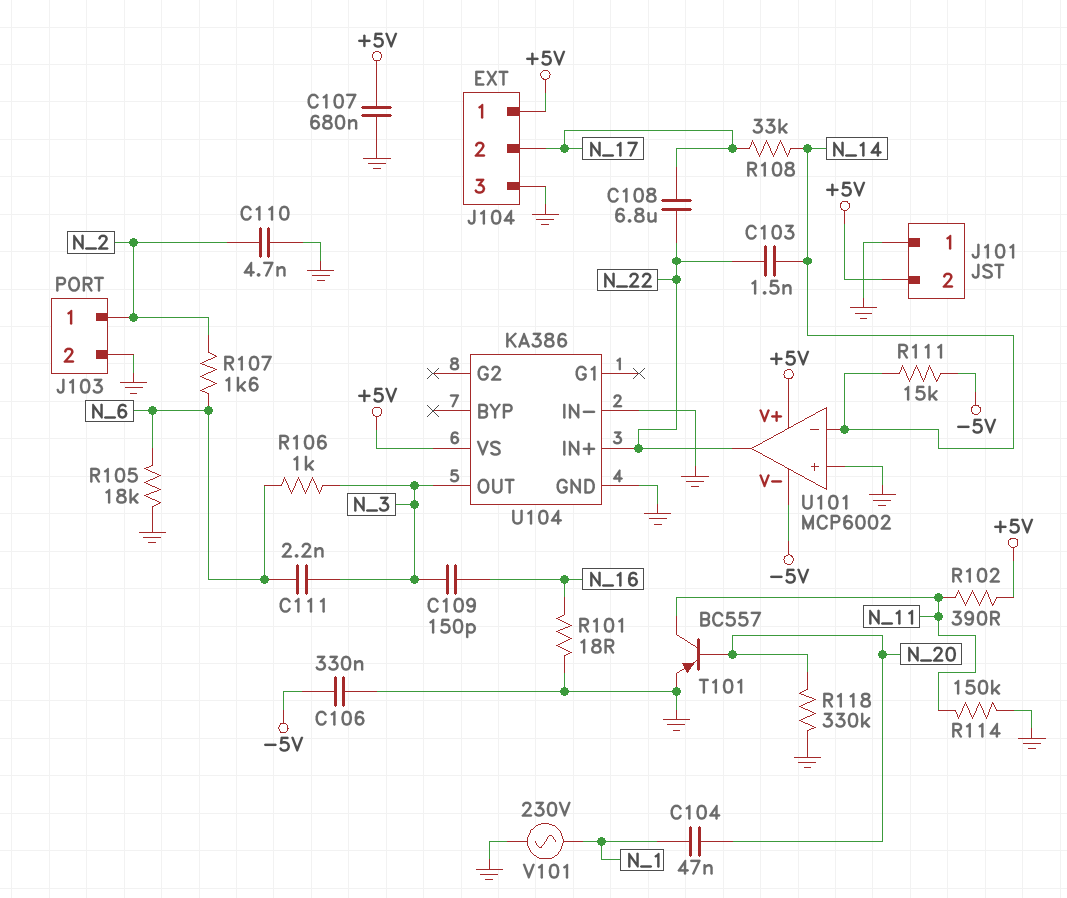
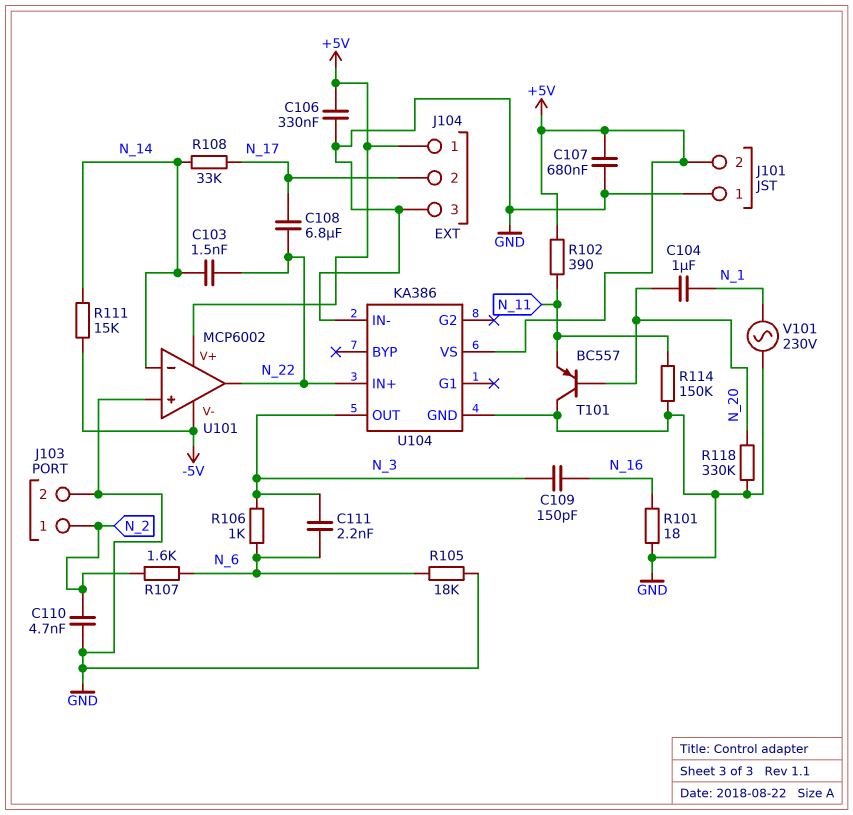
C104: 47nF (N_1, N_20) -> 1uF (N_1, N_20)
C106: 330nF (-5V, GND) -> 330nF (+5V, GND)
T101: PNP BC557 (B N_20, C N_11, E GND) -> PNP BC557 (B N_20, C GND, E N_11)

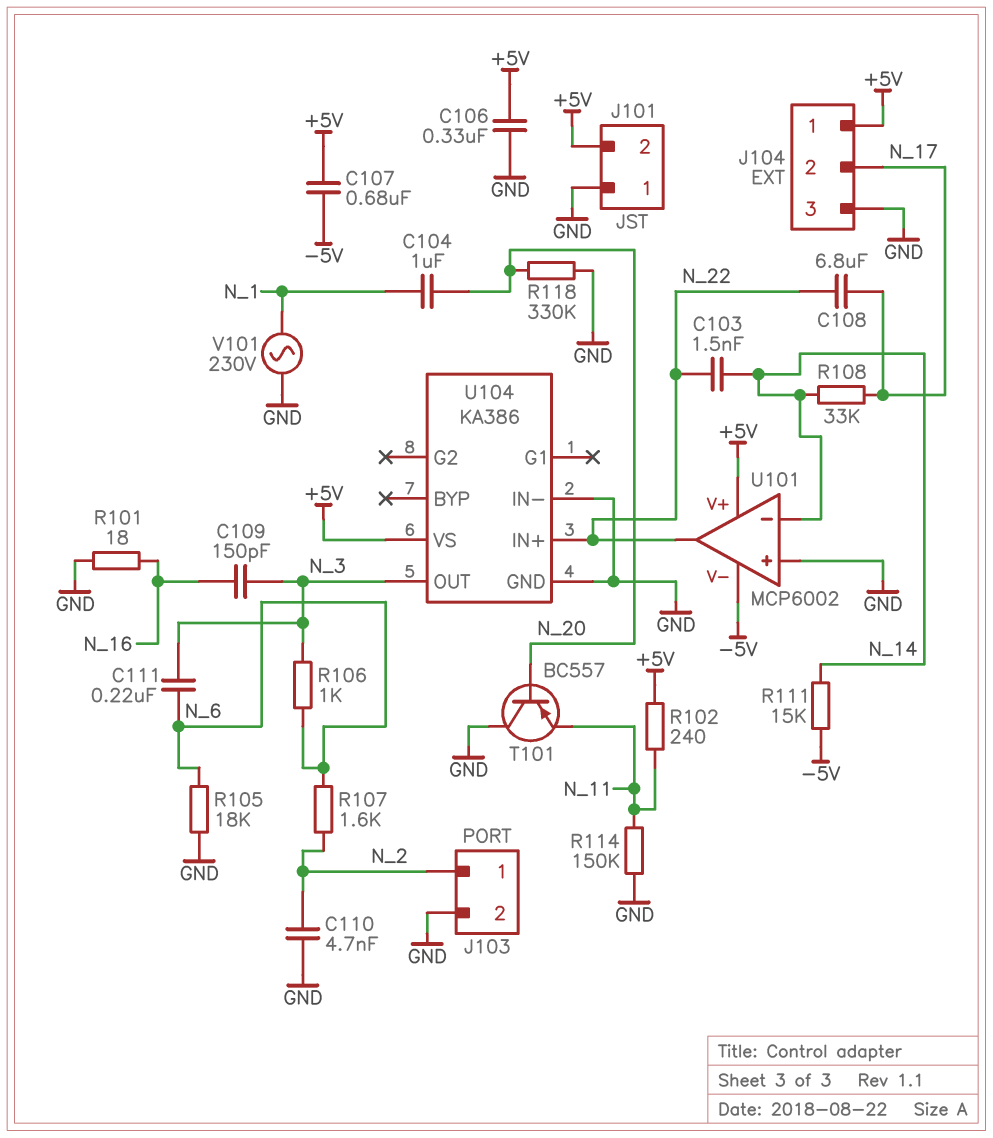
C107: 680nF (+5V, GND) -> 680nF (+5V, -5V)
C111: 2.2nF (N_3, N_6) -> 220nF (N_3, N_6)
R102: 390 (+5V, N_11) -> 240 (+5V, N_11)

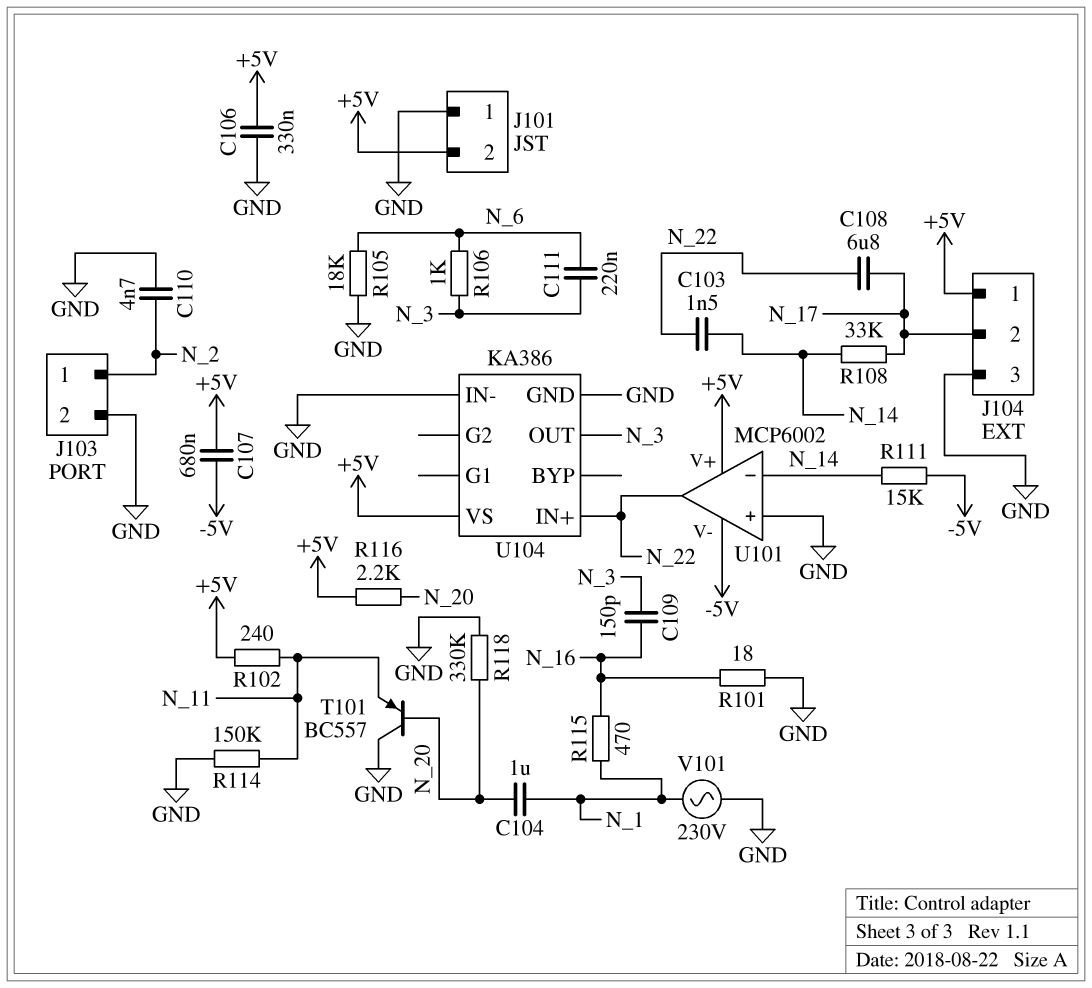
R107: 1.6k (N_2, N_6) -> none
R115: none -> 470 (N_1, N_16)
R116: none -> 2.2k (+5V, N_20)

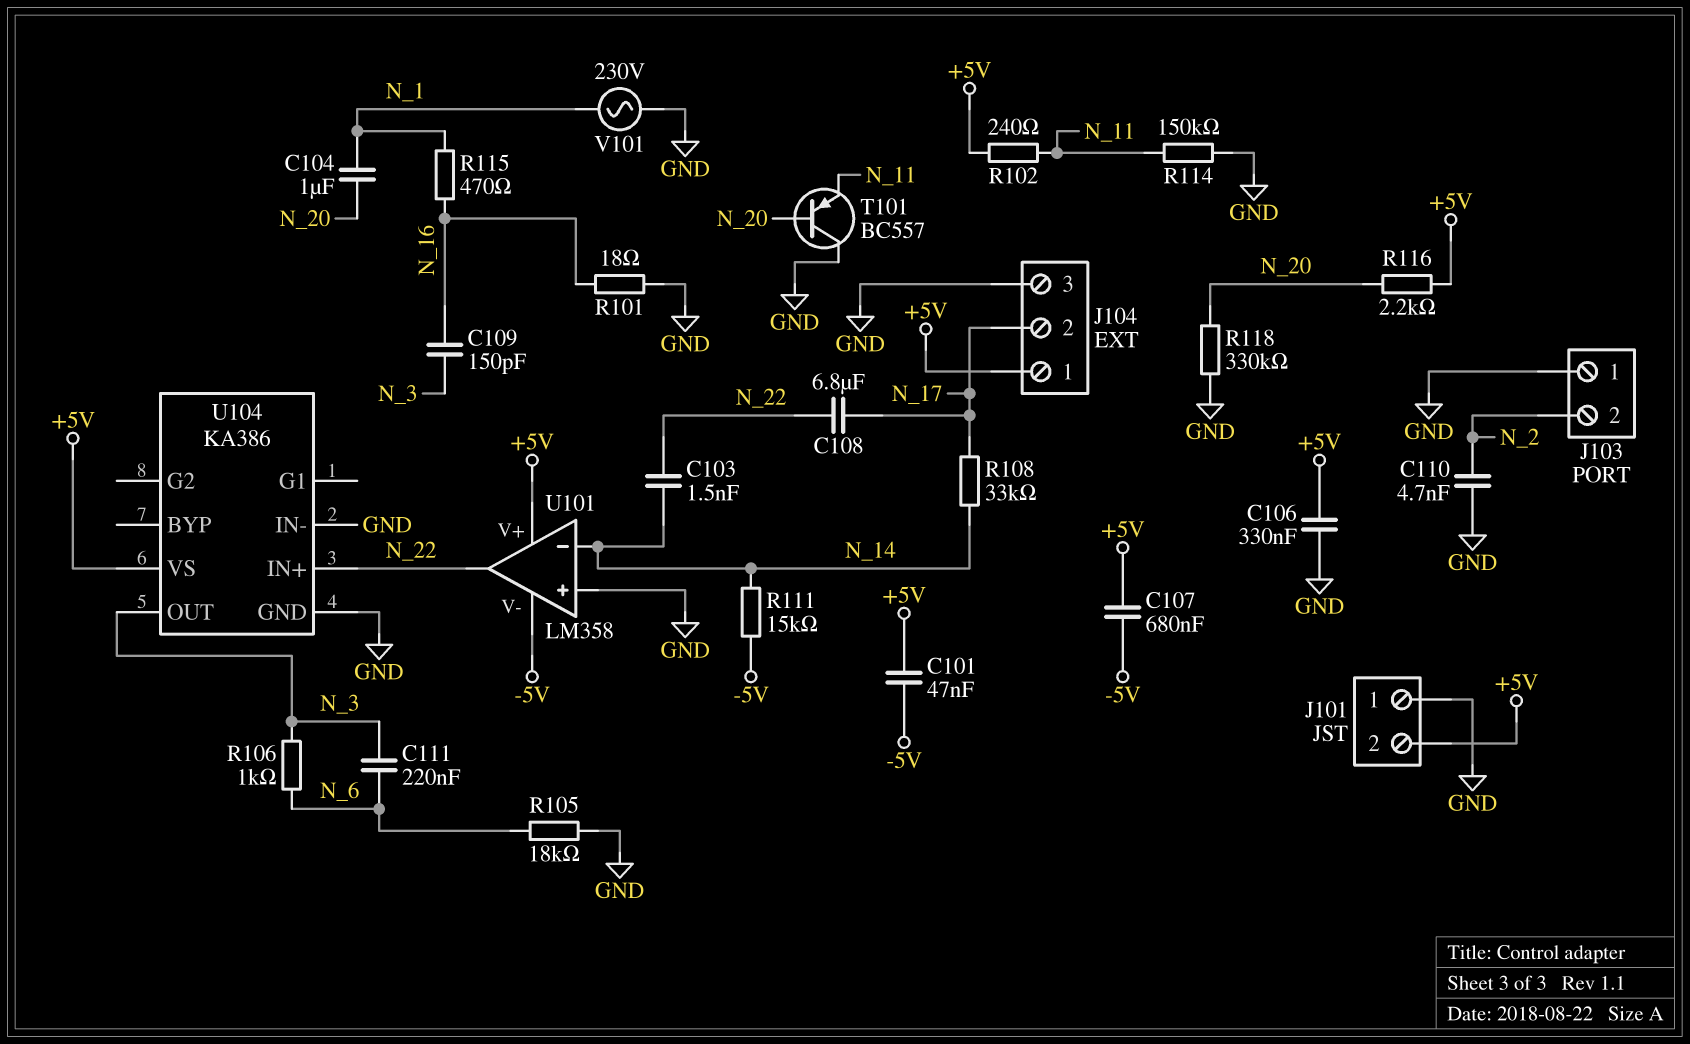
C101: none -> 47nF (+5V, -5V)
J103 pin 1: N_2 -> GND
J103 pin 2: GND -> N_2
U101: MCP6002 -> LM358

